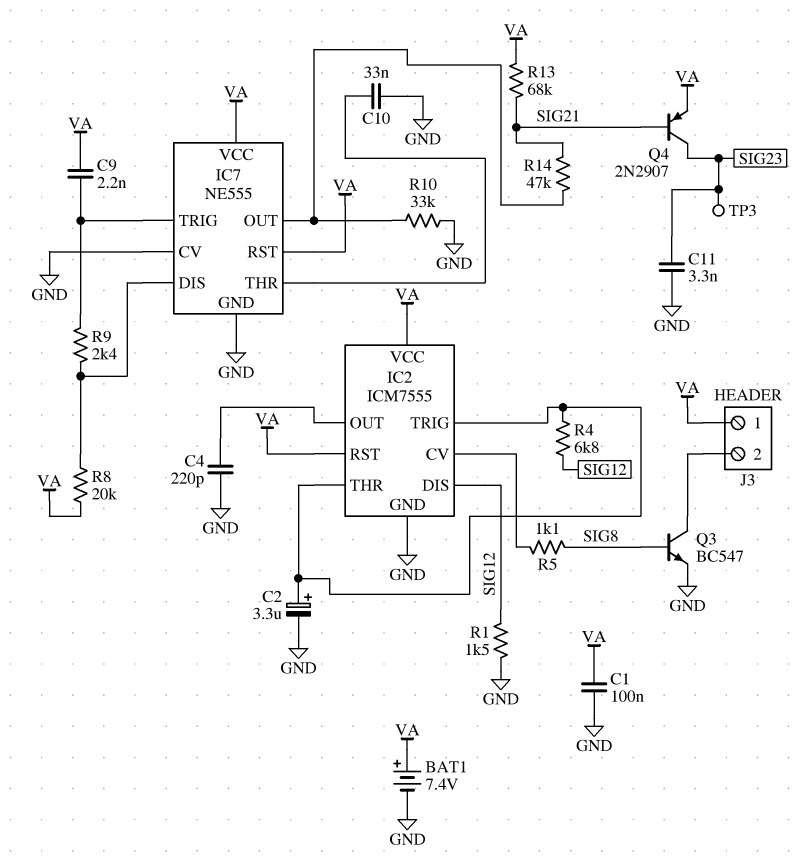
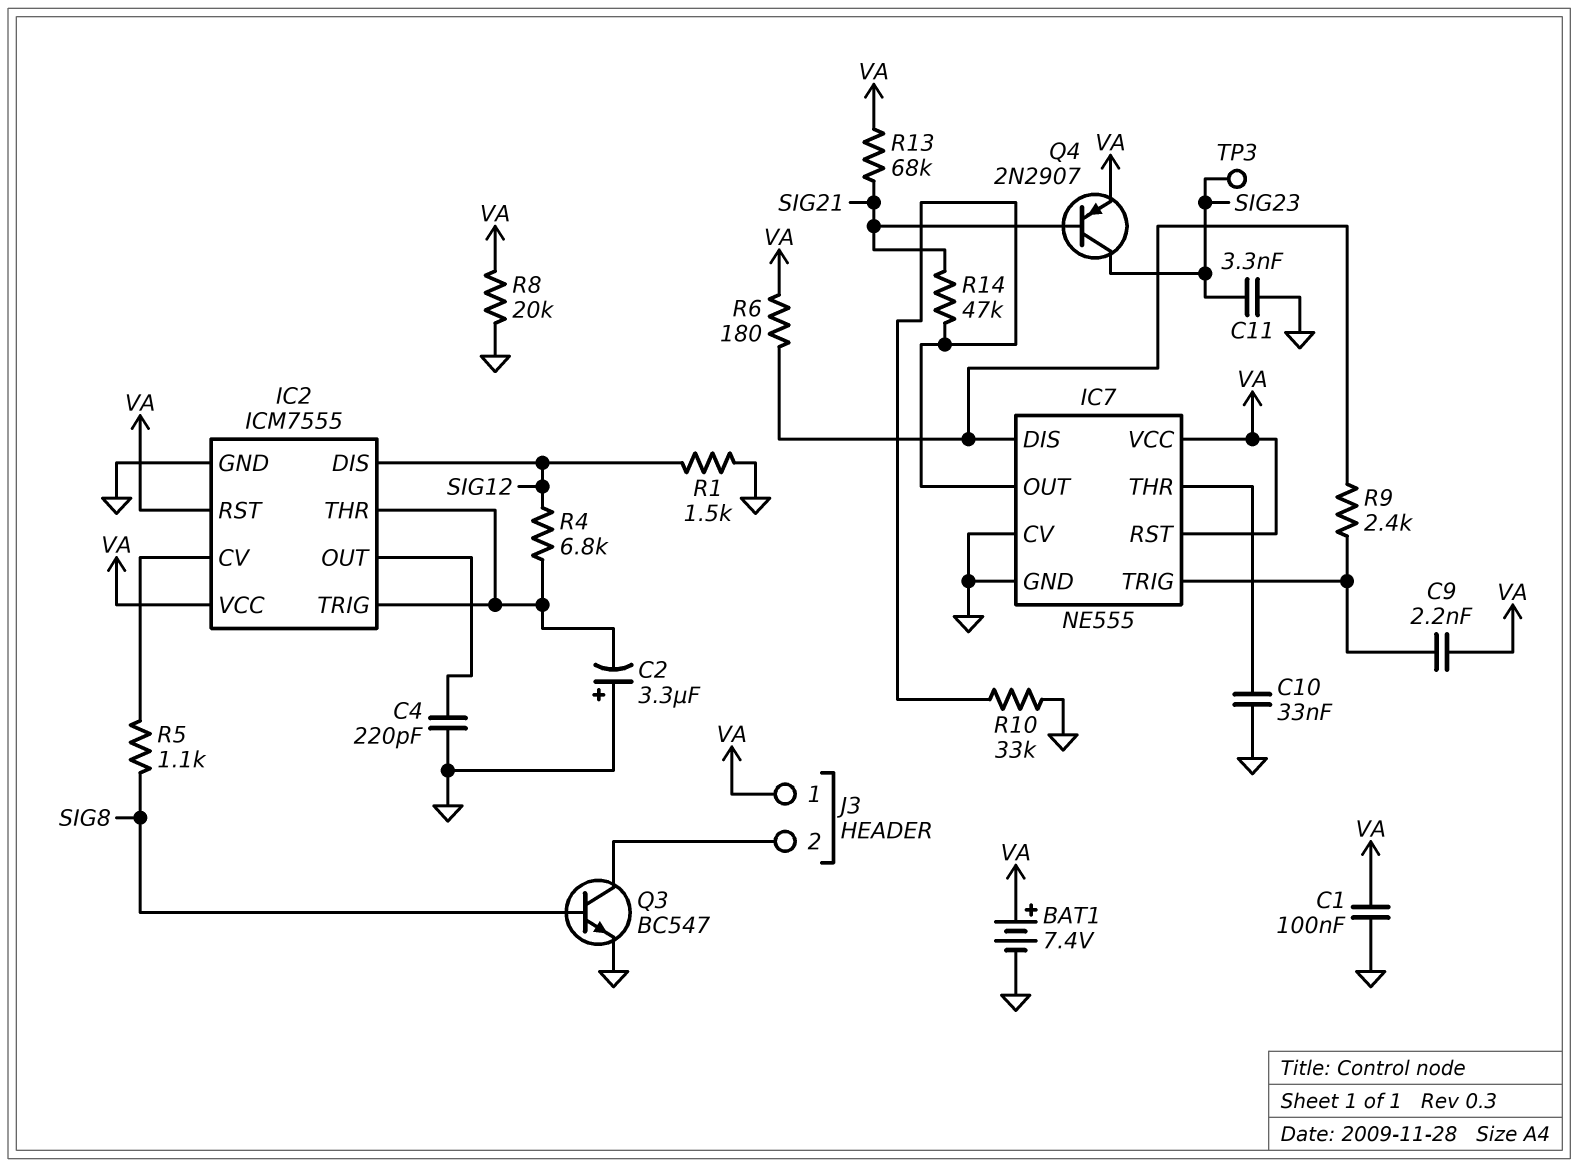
C2: 3.3uF (plus IC2/THR, minus GND) -> 3.3uF (plus GND, minus IC2/THR)
R6: none -> 180 (IC7/DIS, VA)
R8: 20k (IC7/DIS, VA) -> 20k (GND, VA)

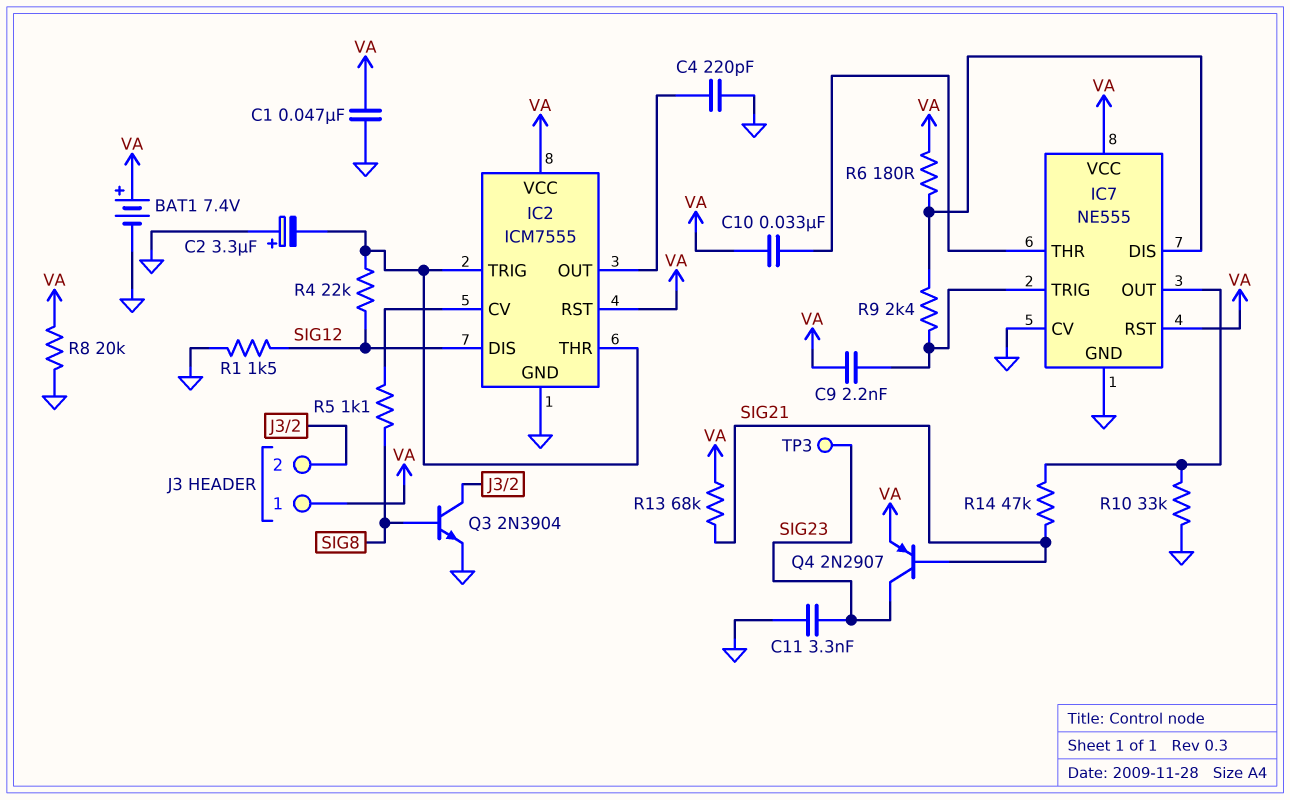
C1: 100nF (GND, VA) -> 47nF (GND, VA)
C10: 33nF (GND, IC7/THR) -> 33nF (IC7/THR, VA)
Q3: NPN BC547 (B SIG8, C J3/2, E GND) -> NPN 2N3904 (B SIG8, C J3/2, E GND)
R4: 6.8k (IC2/THR, SIG12) -> 22k (IC2/THR, SIG12)

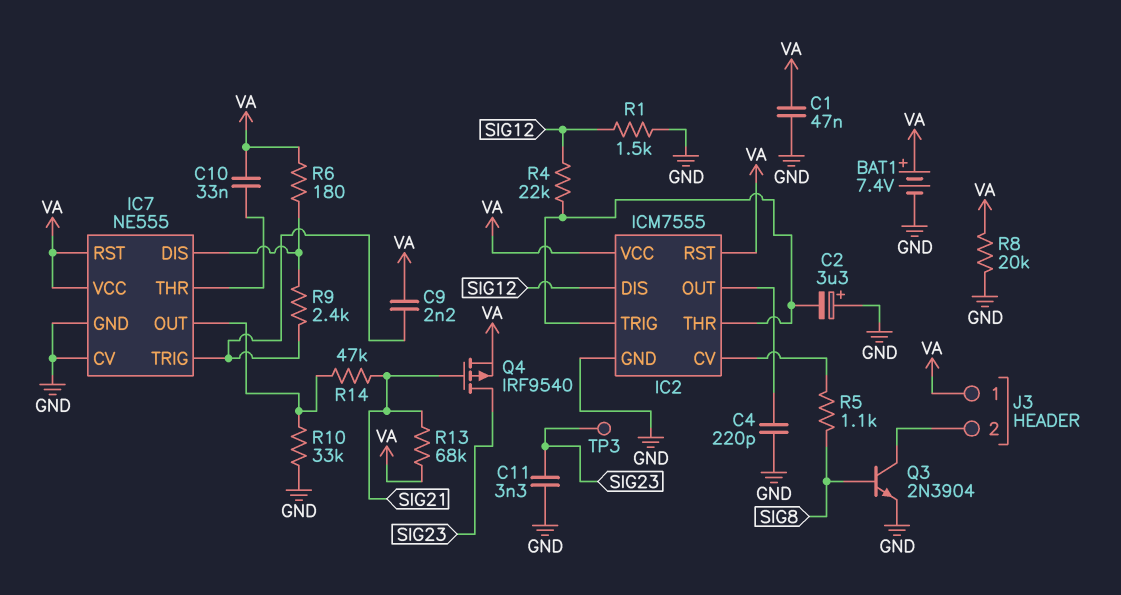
Q4: PNP 2N2907 (B SIG21, C SIG23, E VA) -> PMOS IRF9540 (G SIG21, D SIG23, S VA)

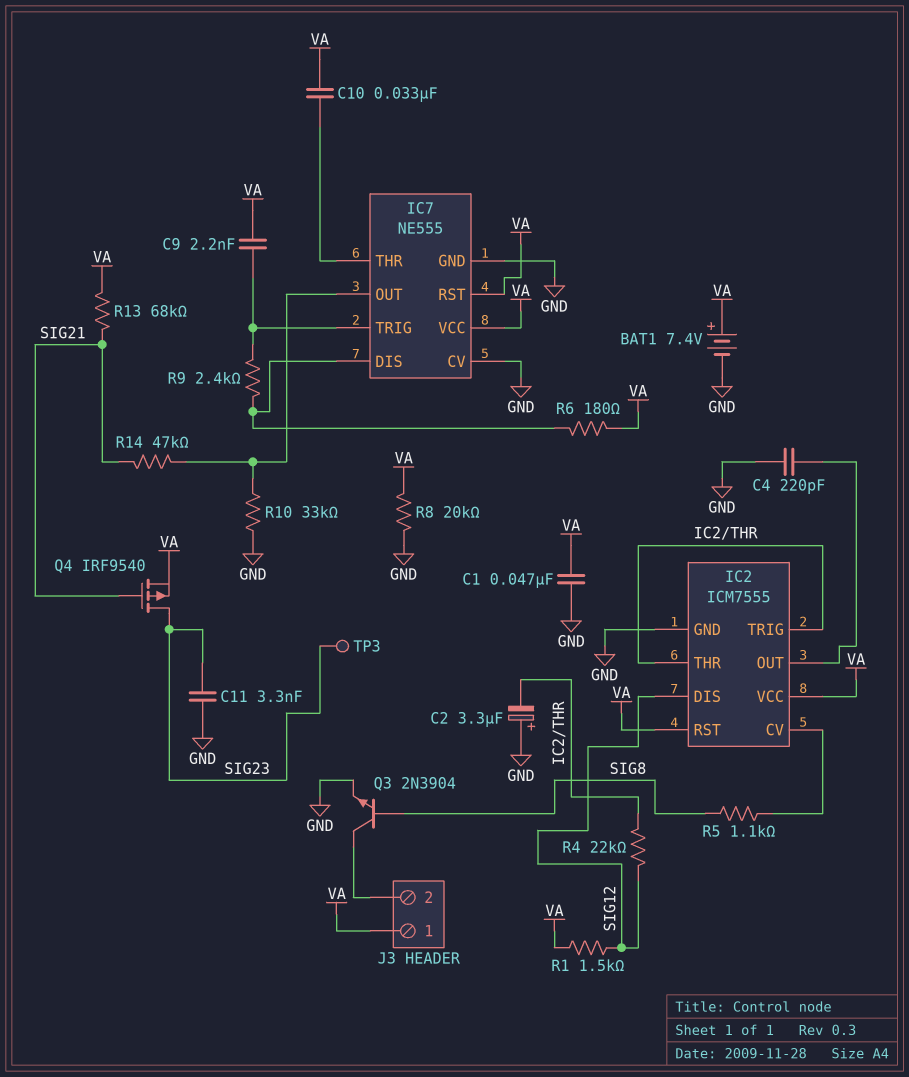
R1: 1.5k (GND, SIG12) -> 1.5k (SIG12, VA)

